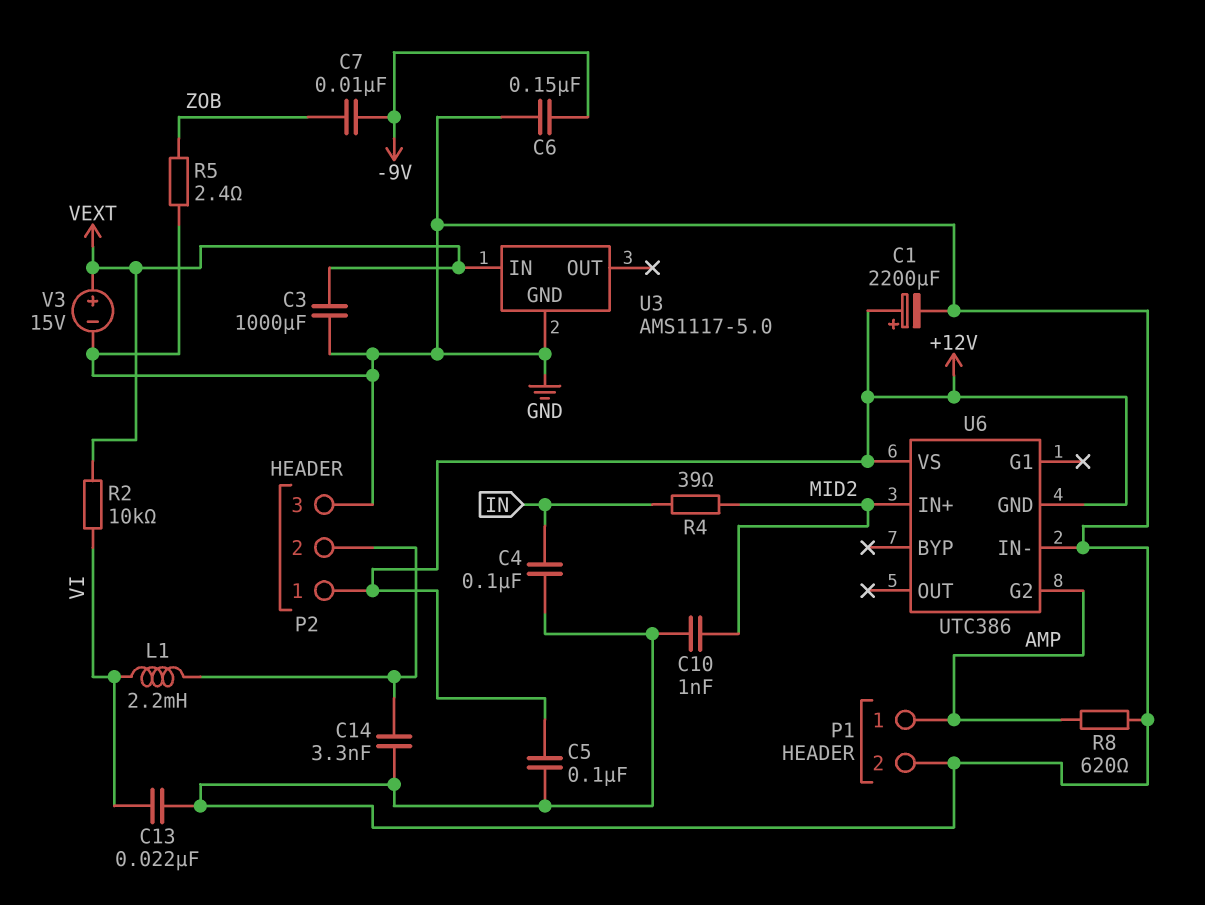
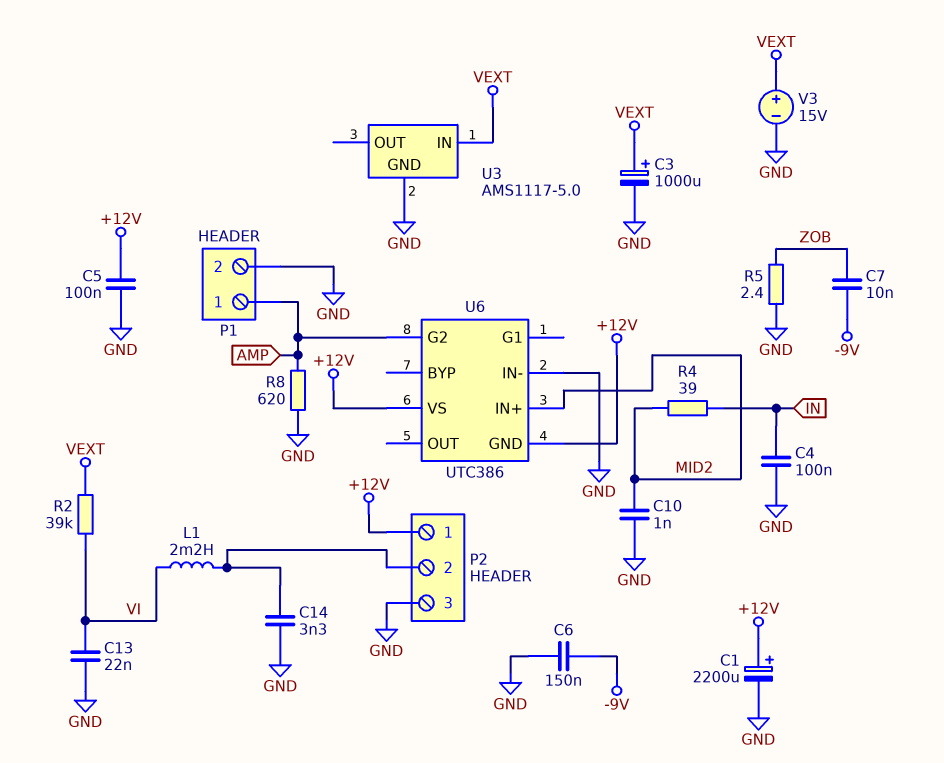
C3: 1000uF (GND, VEXT) -> 1000uF (plus VEXT, minus GND)
R2: 10k (VEXT, VI) -> 39k (VEXT, VI)

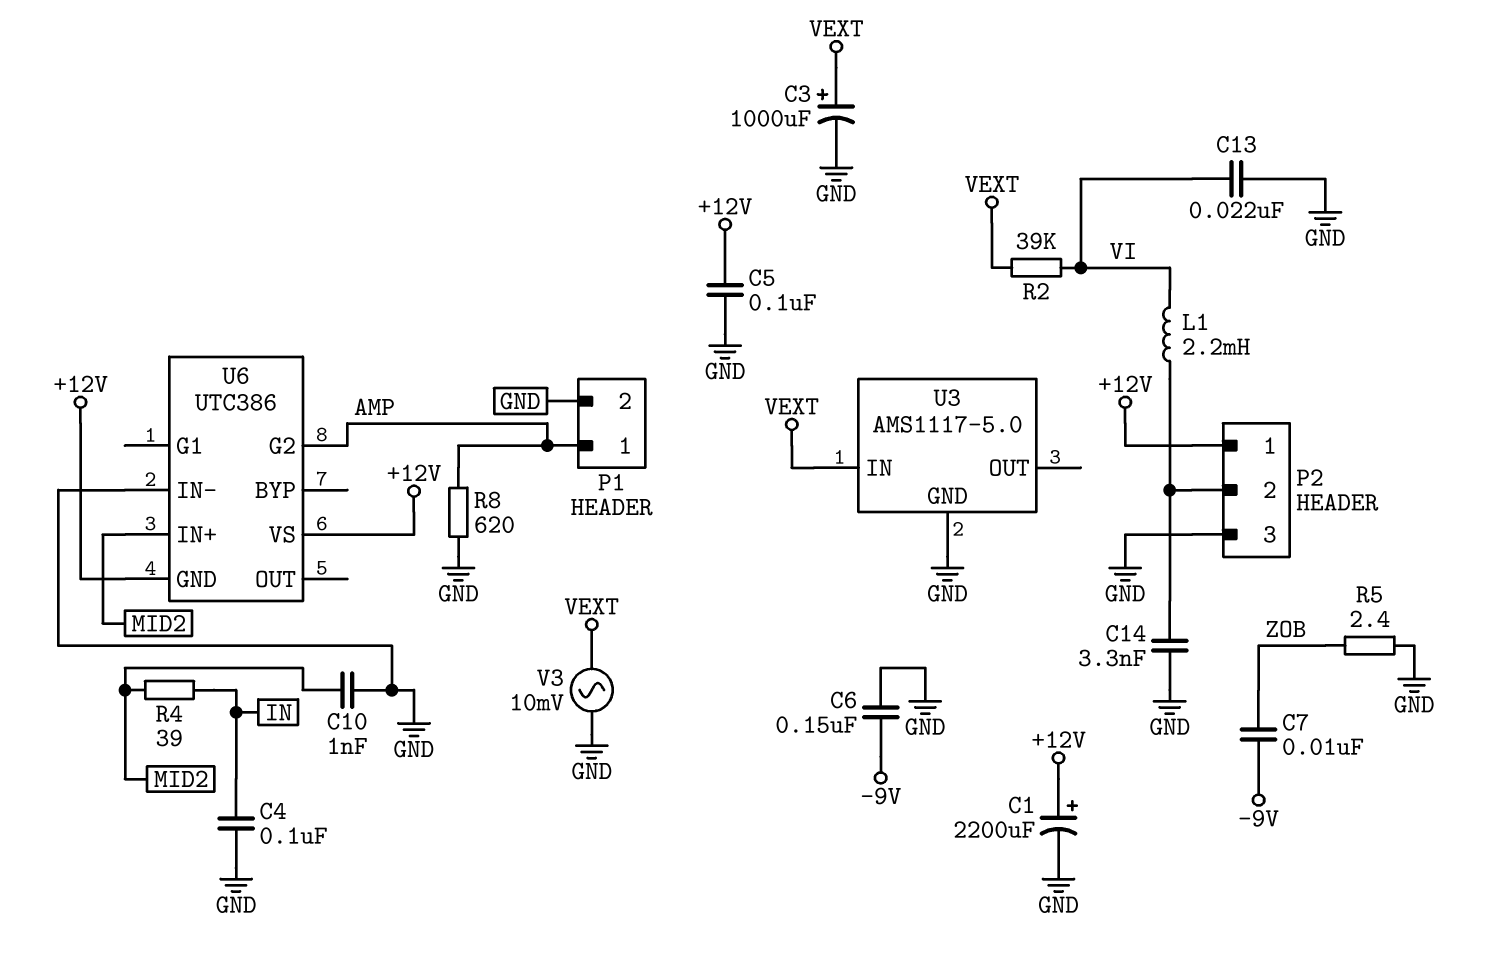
V3: 15V (plus VEXT, minus GND) -> AC 10mV (GND, VEXT)

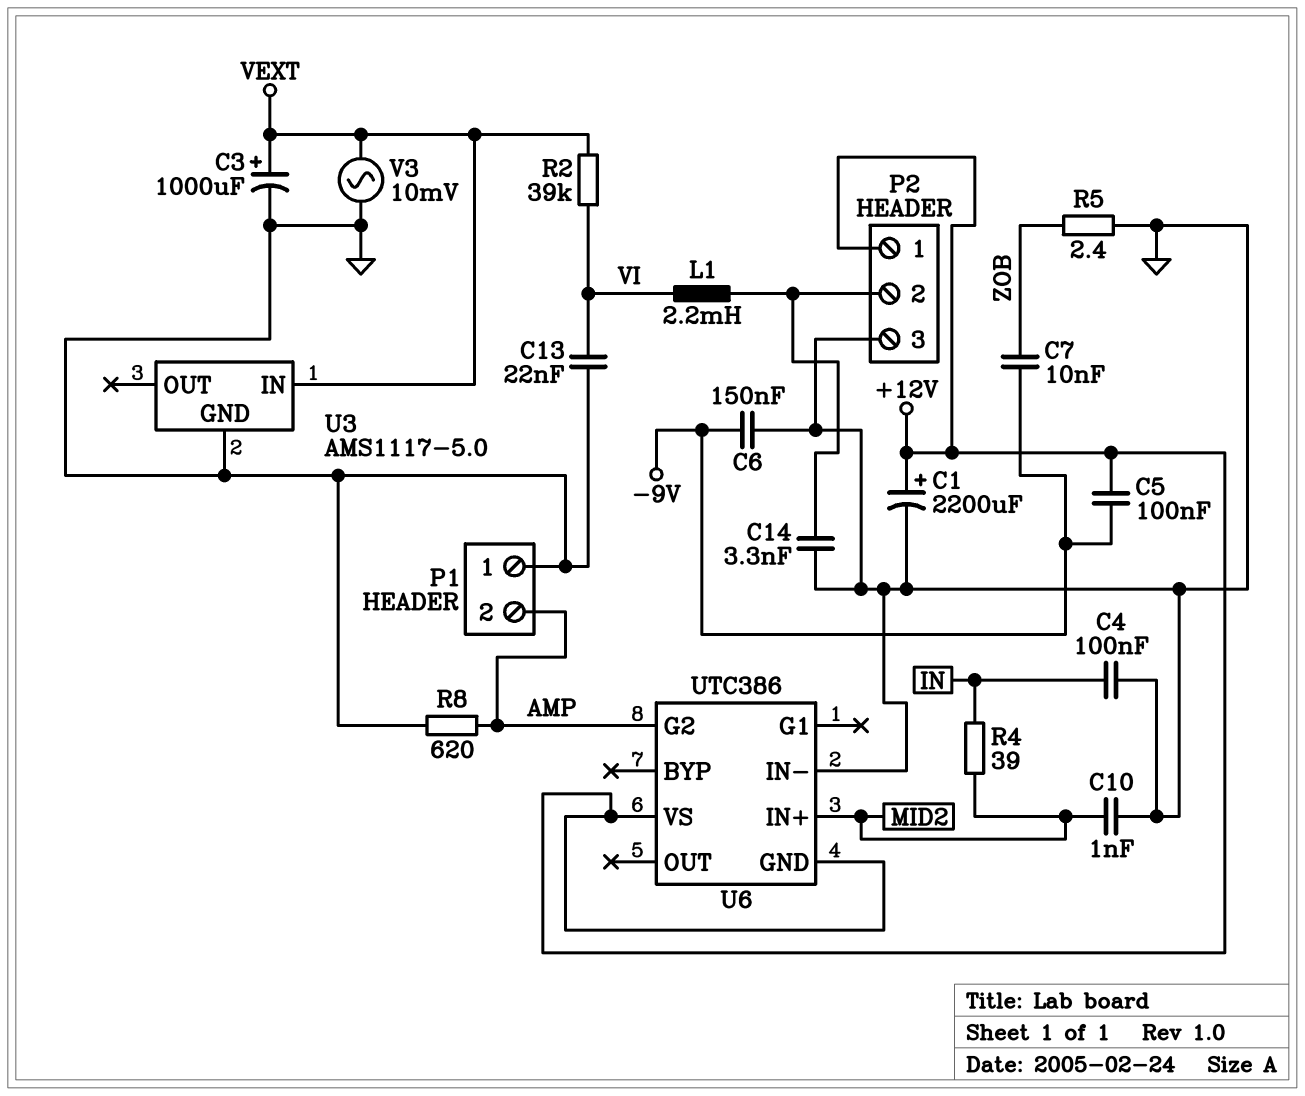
C5: 100nF (+12V, GND) -> 100nF (+12V, -9V)
P1 pin 1: AMP -> GND
P1 pin 2: GND -> AMP

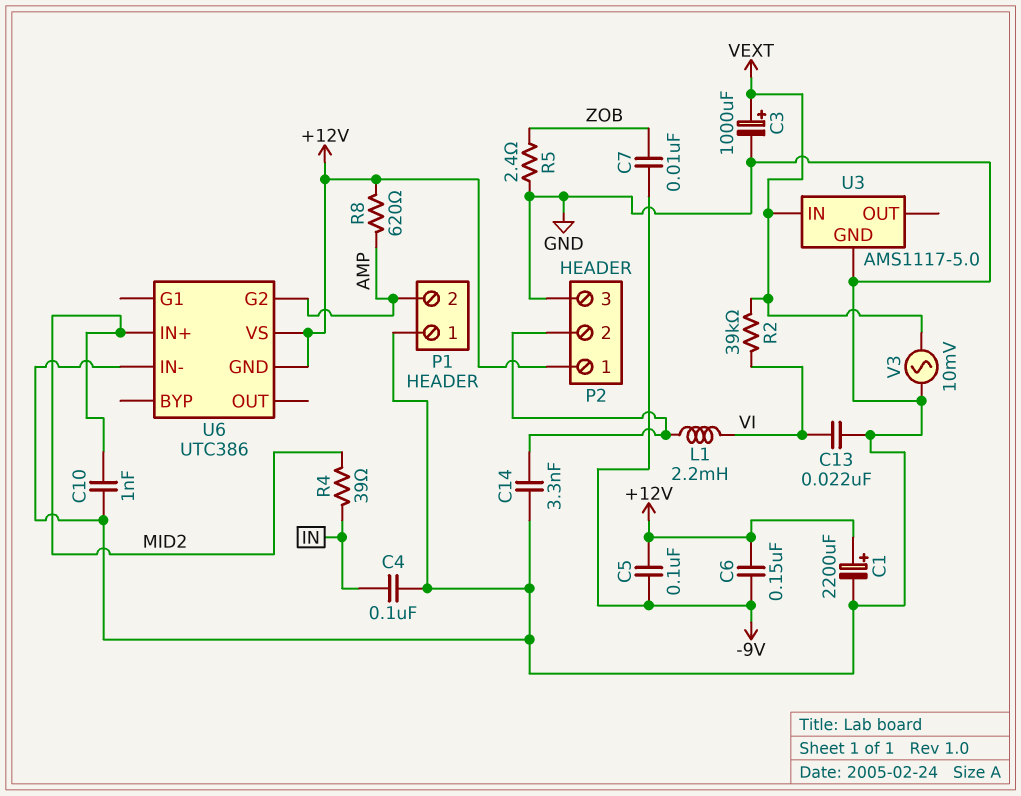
C6: 150nF (-9V, GND) -> 150nF (+12V, -9V)
R8: 620 (AMP, GND) -> 620 (+12V, AMP)

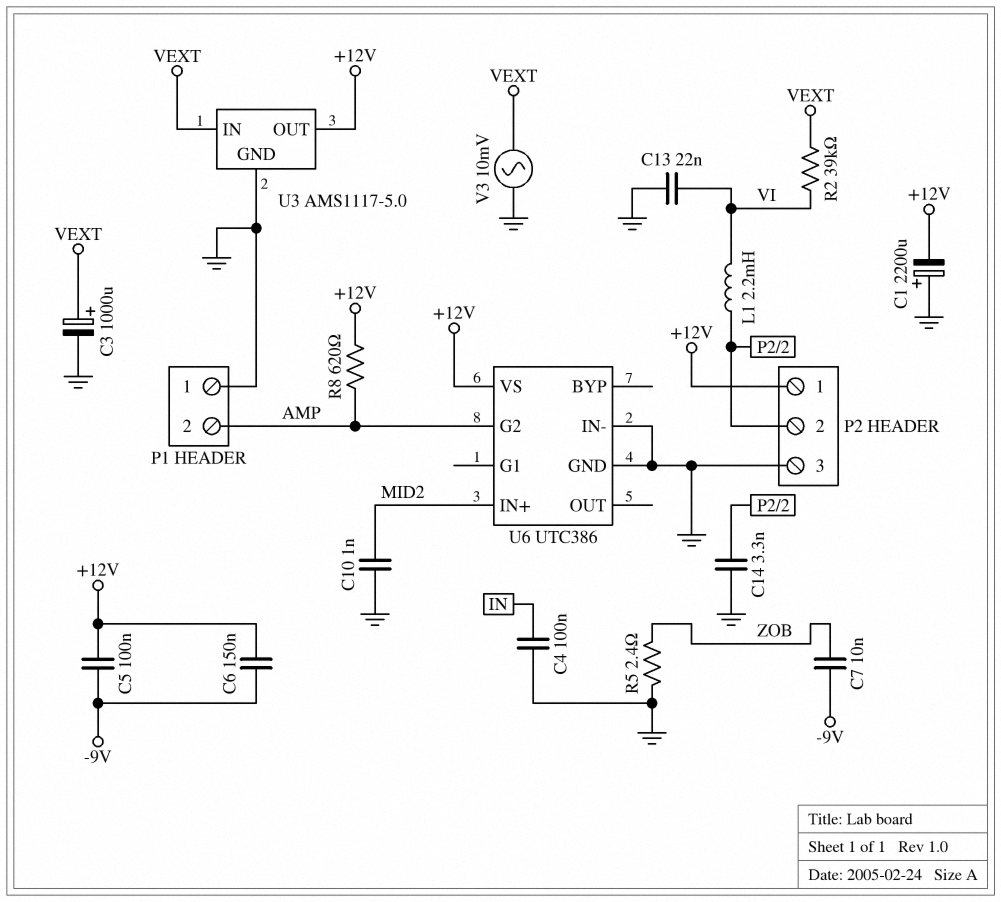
C1: 2200uF (plus +12V, minus GND) -> 2200uF (plus GND, minus +12V)
R4: 39 (IN, MID2) -> none
U3 pin OUT: none -> +12V
U6 pin GND: +12V -> GND

